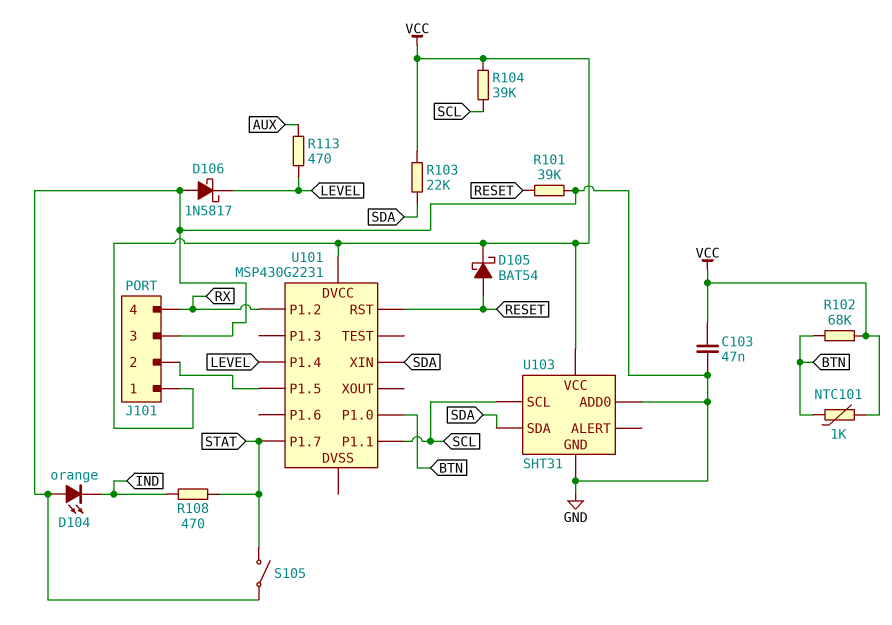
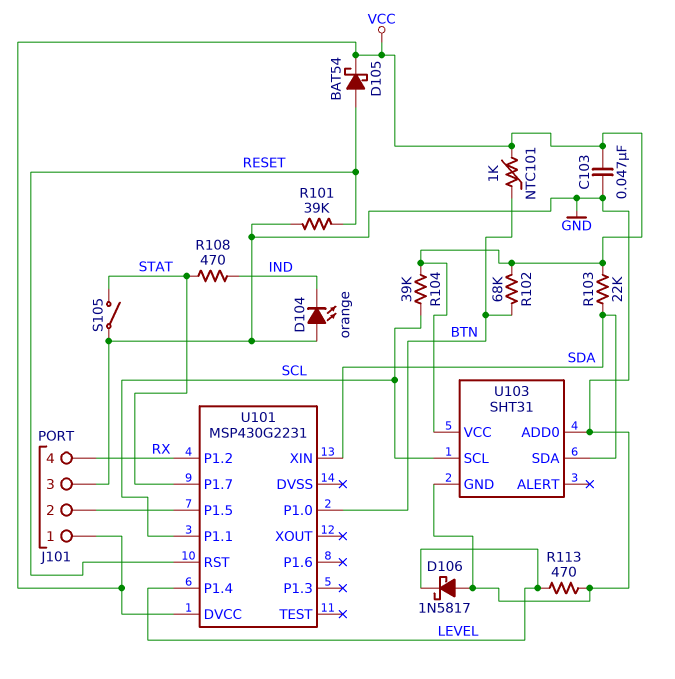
R113: 470 (AUX, LEVEL) -> 470 (GND, LEVEL)

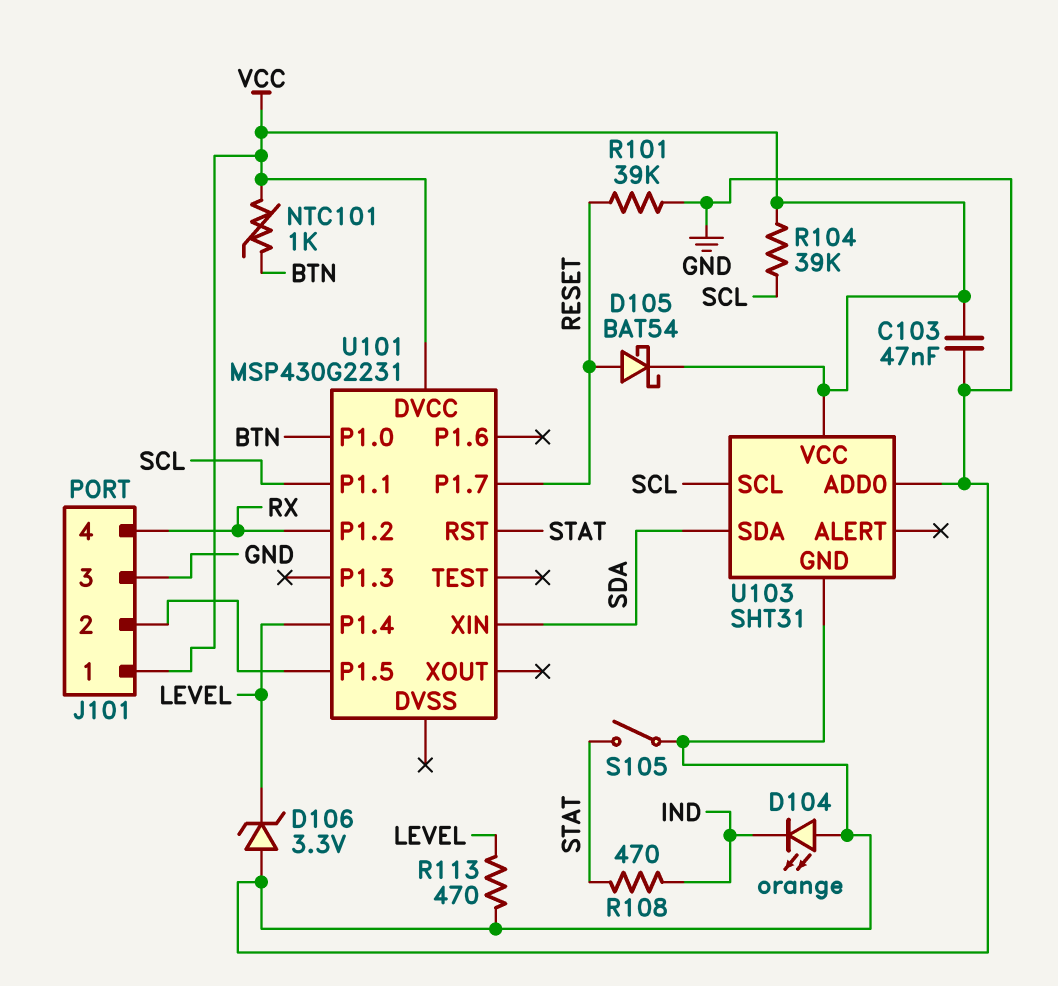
D106: schottky 1N5817 (A GND, K LEVEL) -> zener 3.3V (A GND, K LEVEL)
R102: 68k (BTN, VCC) -> none
R103: 22k (SDA, VCC) -> none
U101 pin P1.7: STAT -> RESET
U101 pin RST: RESET -> STAT

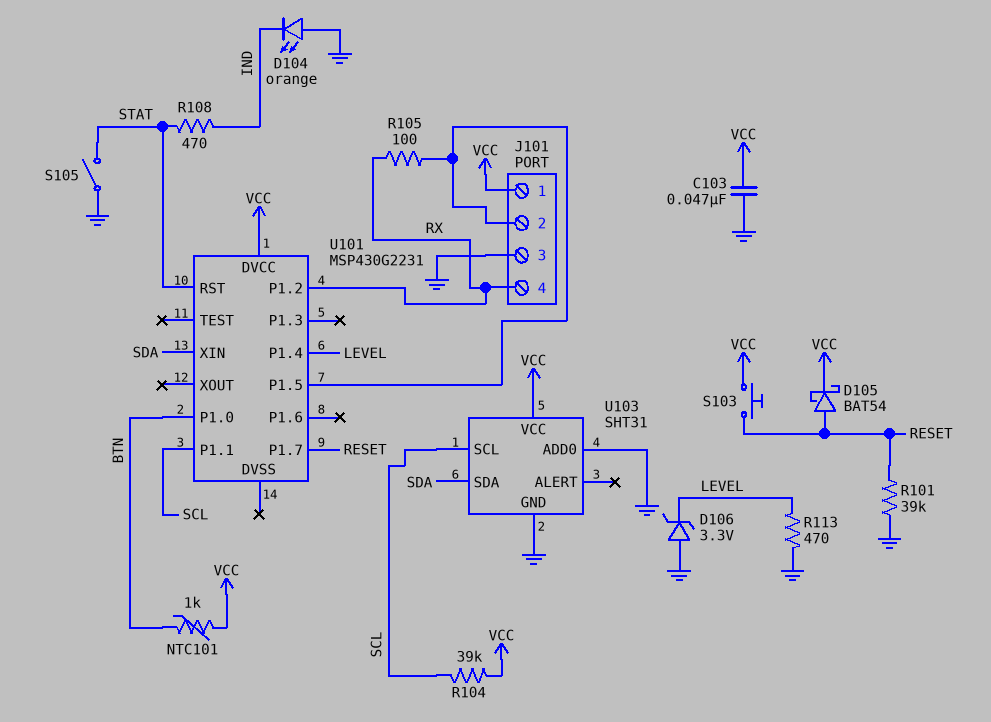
R105: none -> 100 (J101/2, RX)
S103: none -> button (RESET, VCC)

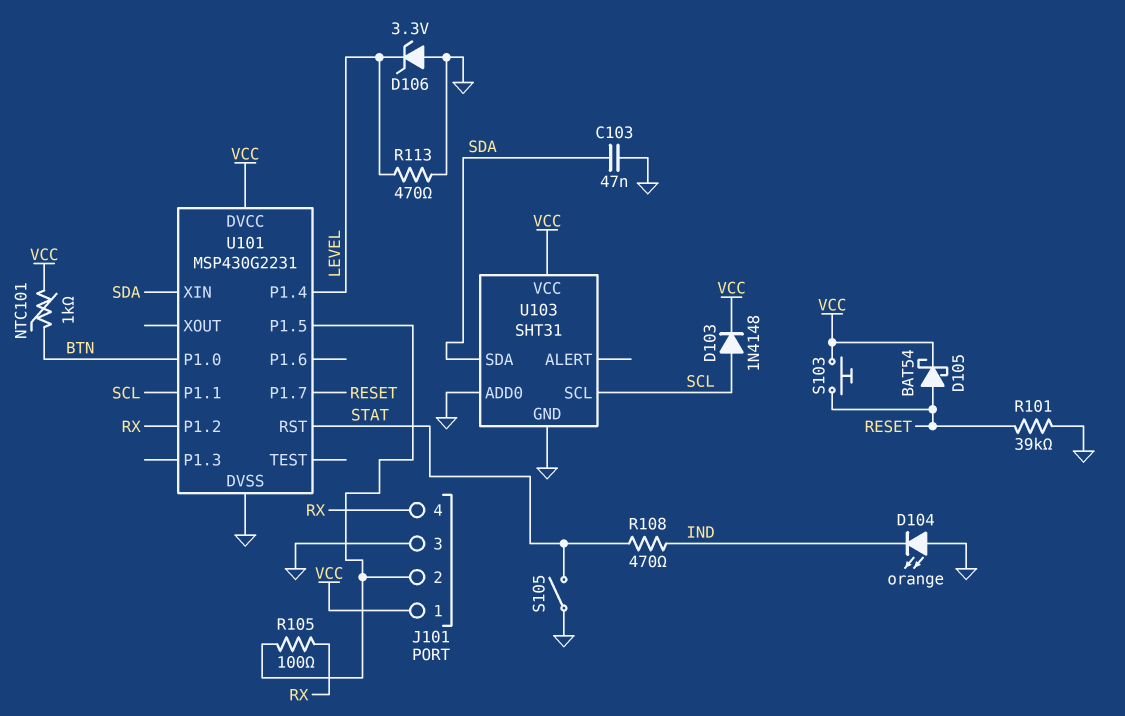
C103: 47nF (GND, VCC) -> 47nF (GND, SDA)
D103: none -> diode 1N4148 (A SCL, K VCC)
R104: 39k (SCL, VCC) -> none
U101 pin DVSS: none -> GND

